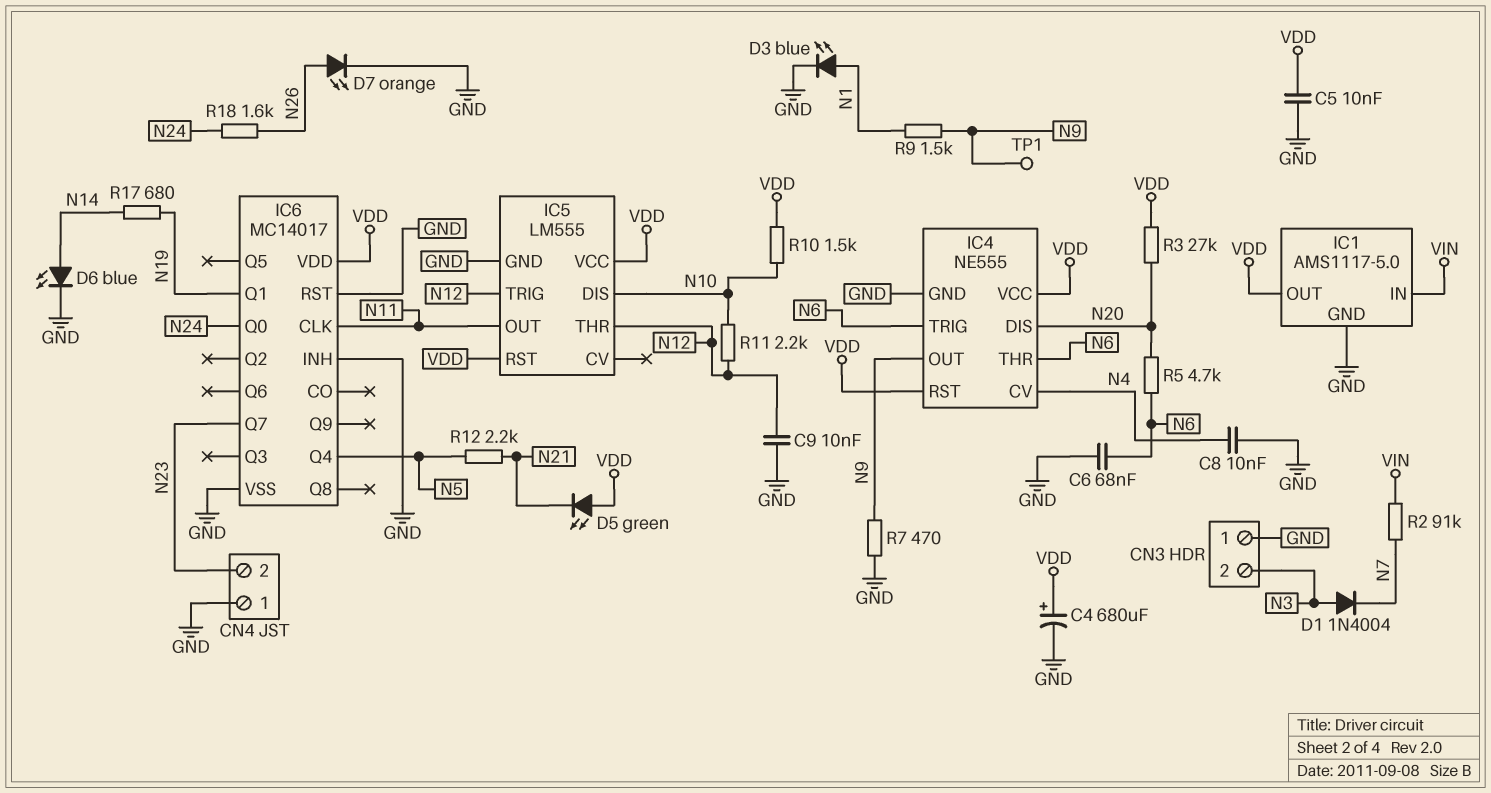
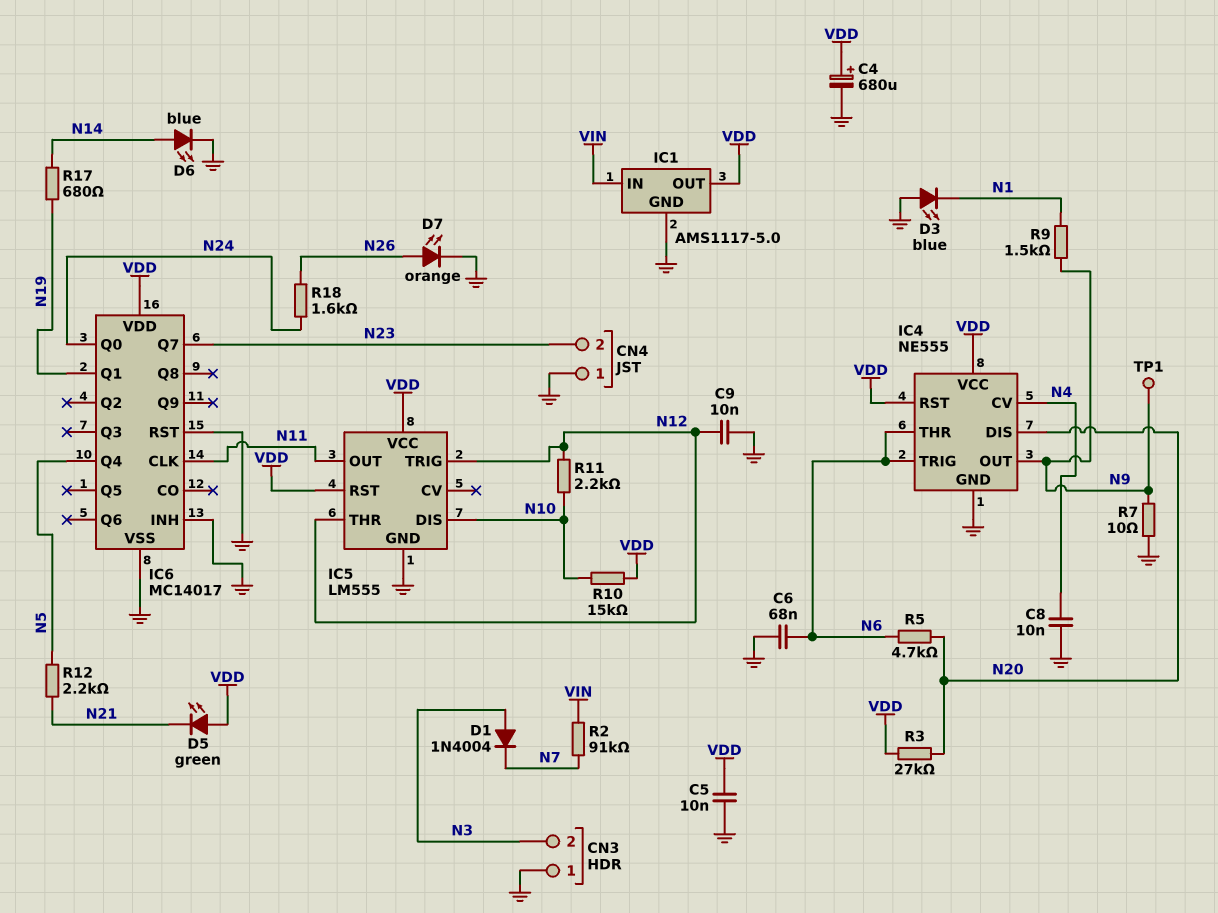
D3: LED blue (A N1, K GND) -> LED blue (A GND, K N1)
R7: 470 (GND, N9) -> 10 (GND, N9)
R10: 1.5k (N10, VDD) -> 15k (N10, VDD)

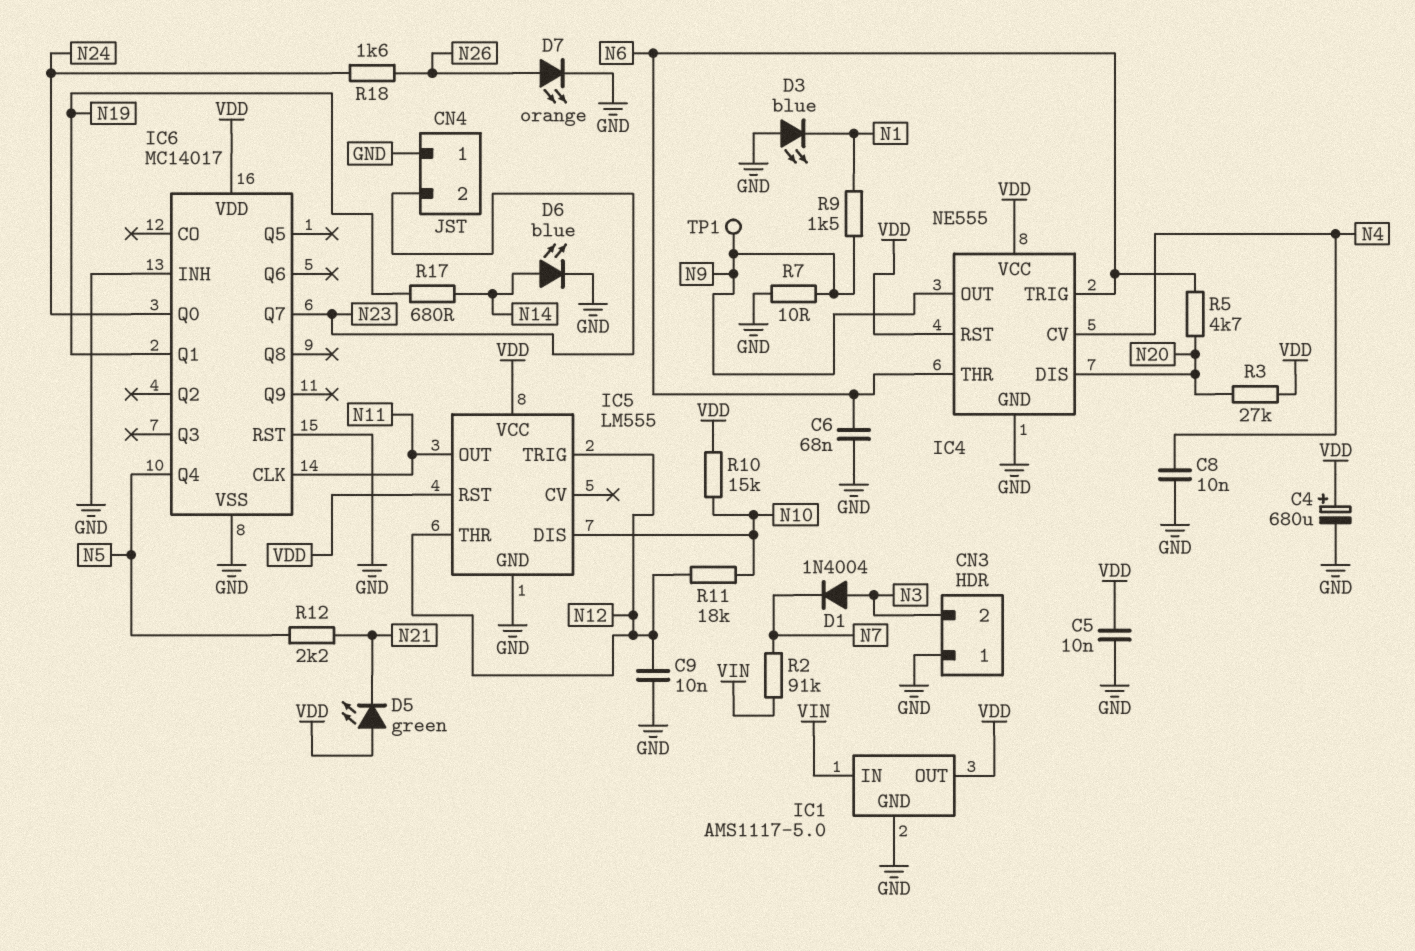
R11: 2.2k (N10, N12) -> 18k (N10, N12)

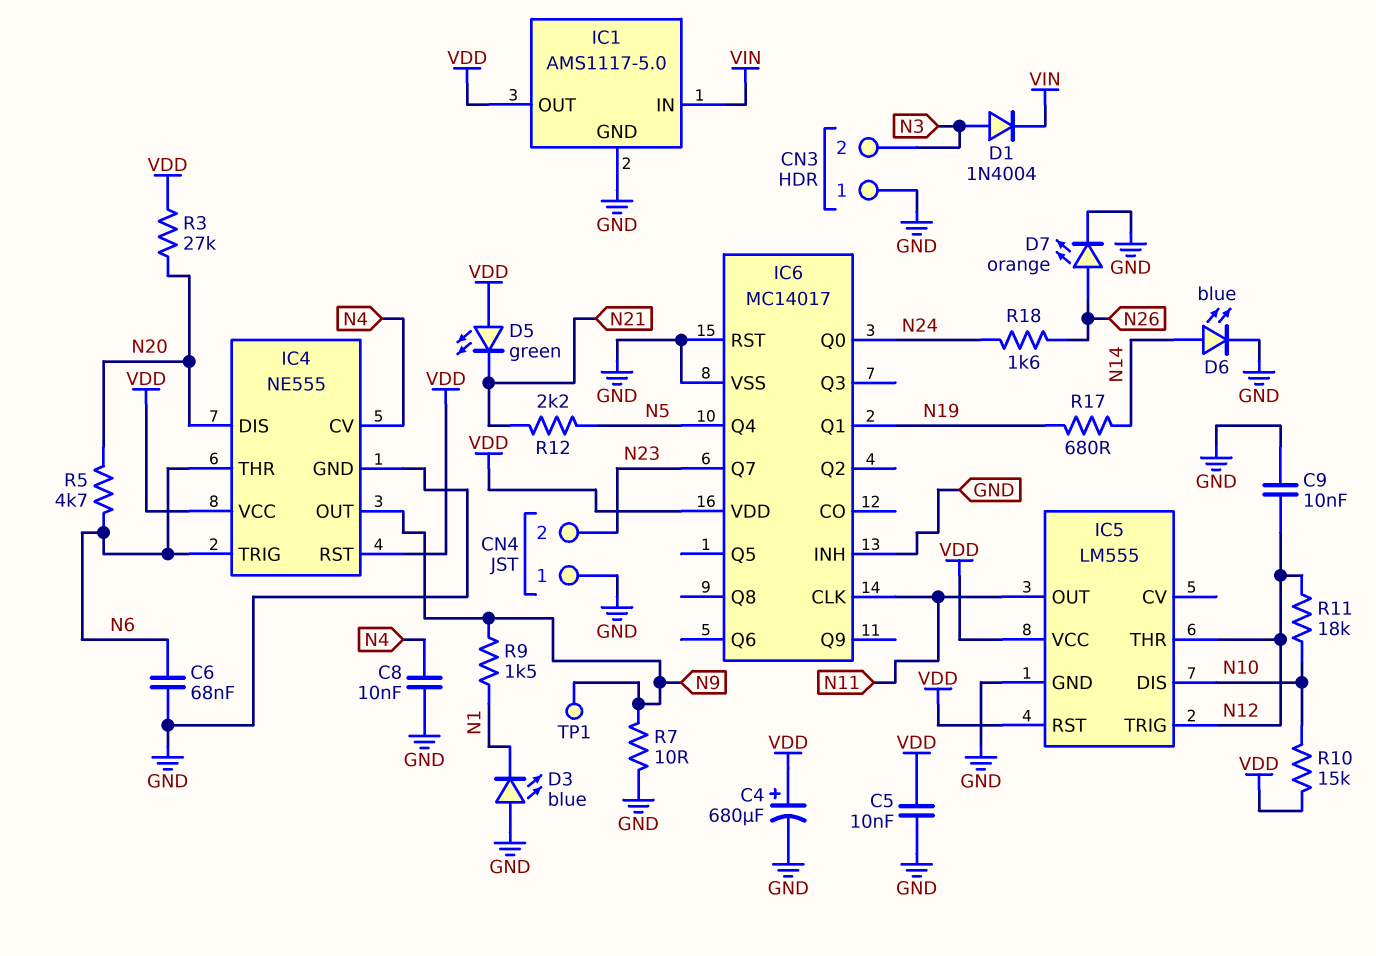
D1: diode 1N4004 (A N3, K N7) -> diode 1N4004 (A N3, K VIN)
R2: 91k (N7, VIN) -> none

